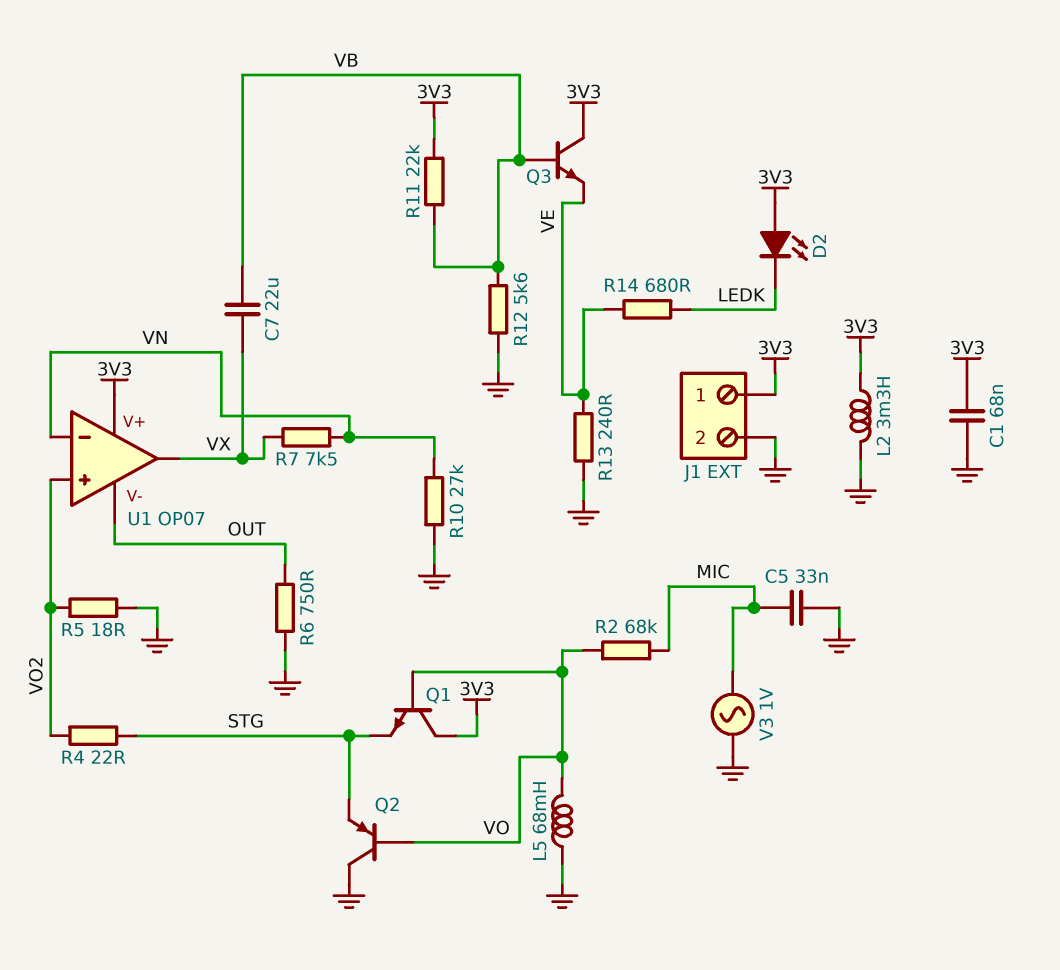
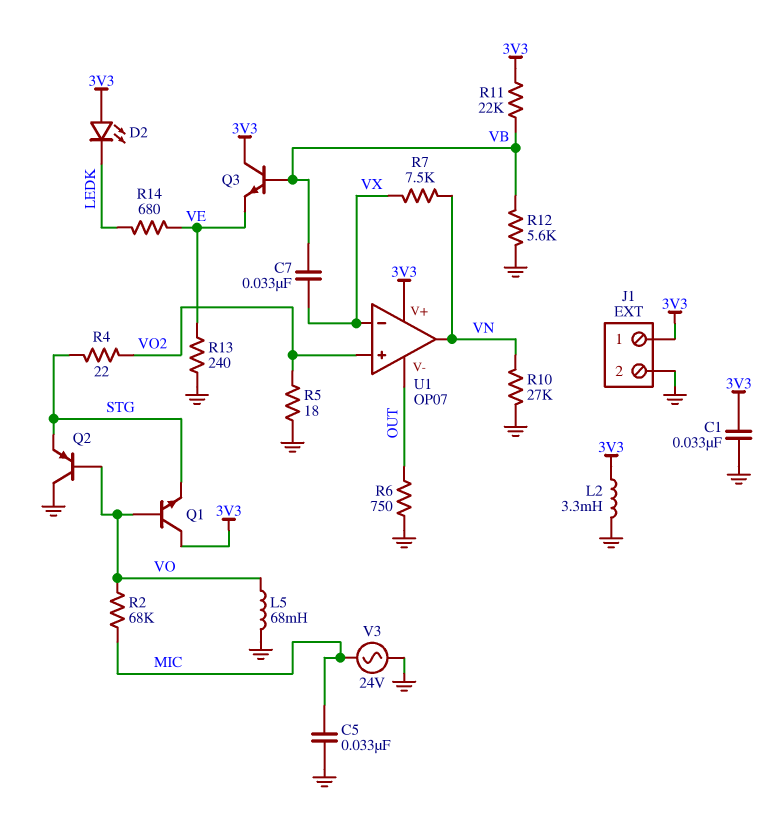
C1: 68nF (3V3, GND) -> 33nF (3V3, GND)
C7: 22uF (VB, VX) -> 33nF (VB, VX)
U1 pin in-: VN -> VX
U1 pin out: VX -> VN
V3: AC 1V (GND, MIC) -> AC 24V (GND, MIC)

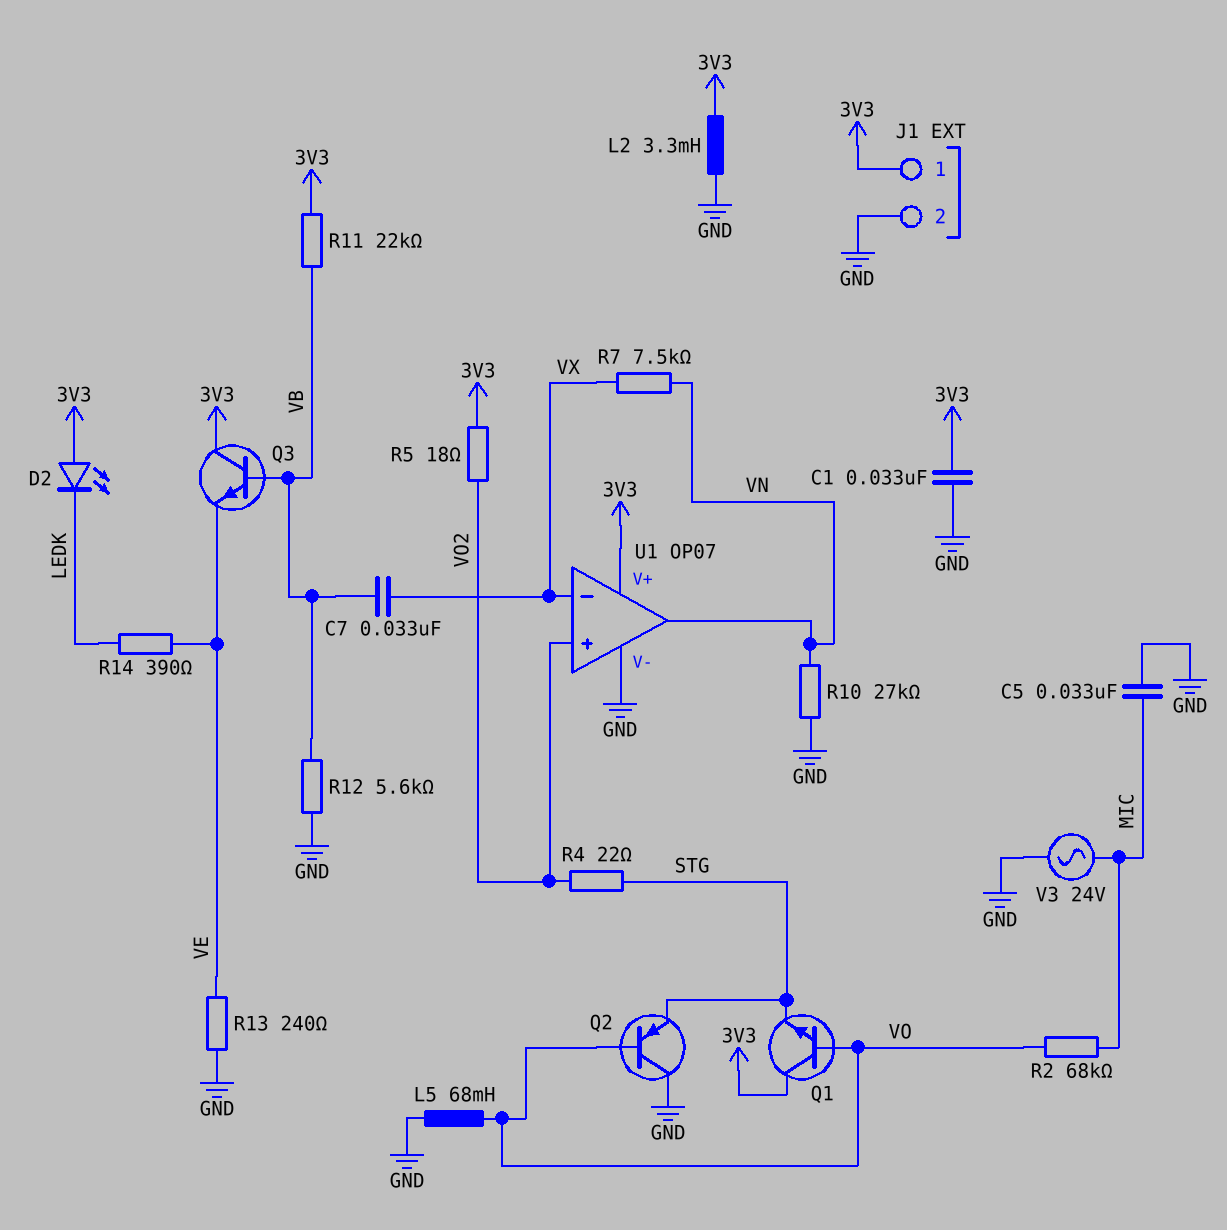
R5: 18 (GND, VO2) -> 18 (3V3, VO2)
R6: 750 (GND, OUT) -> none
R14: 680 (LEDK, VE) -> 390 (LEDK, VE)
U1 pin V-: OUT -> GND

